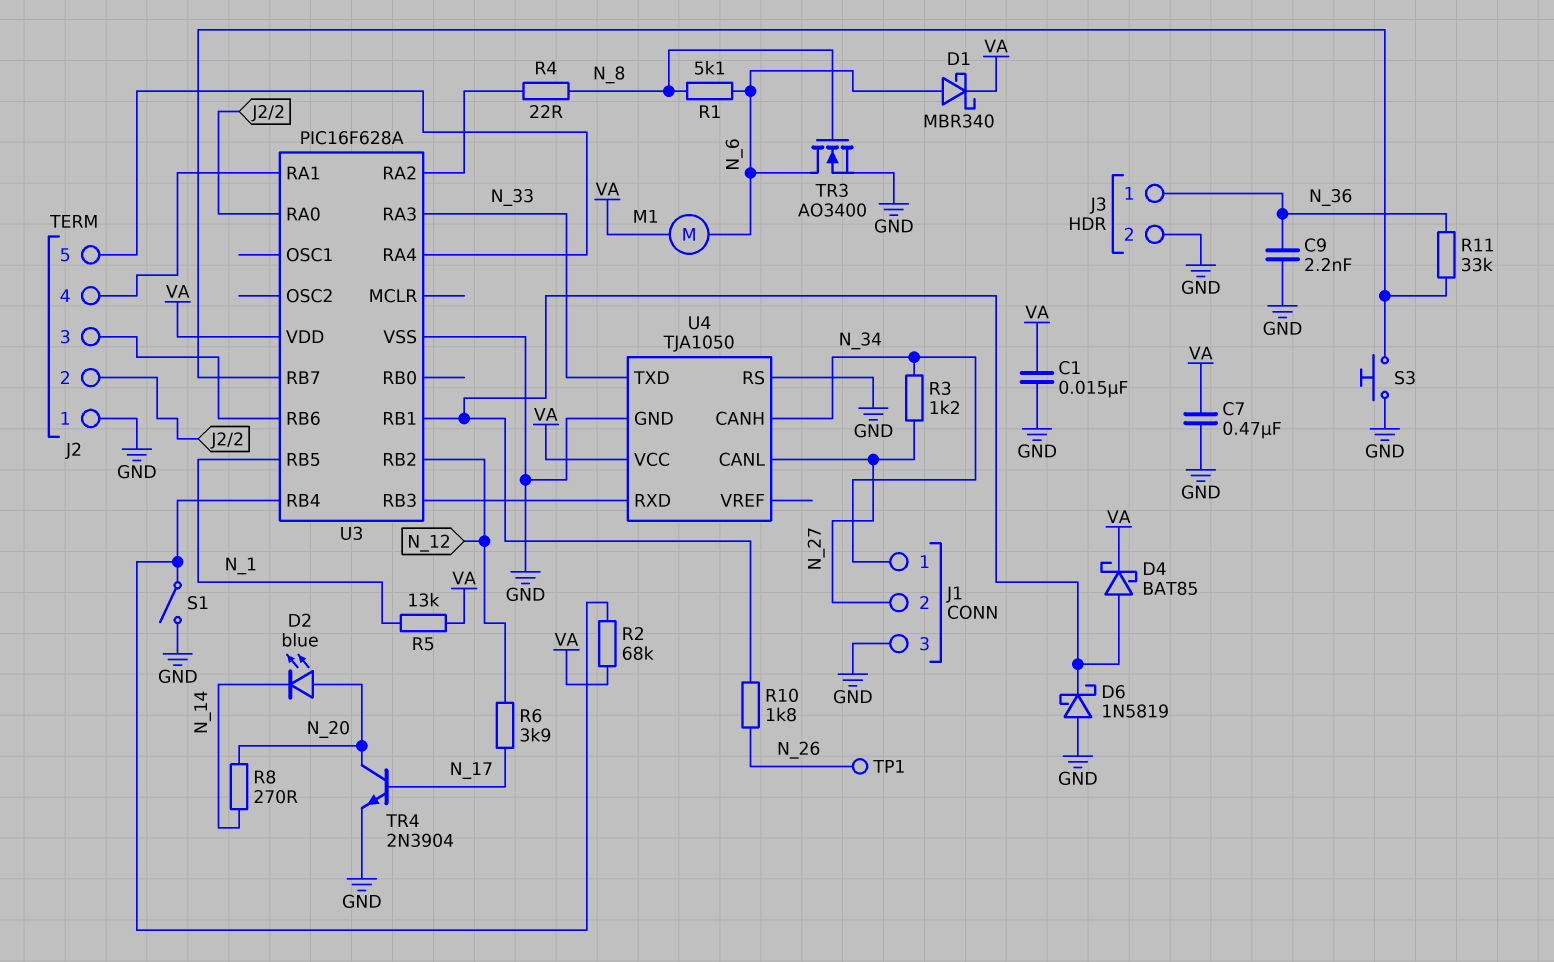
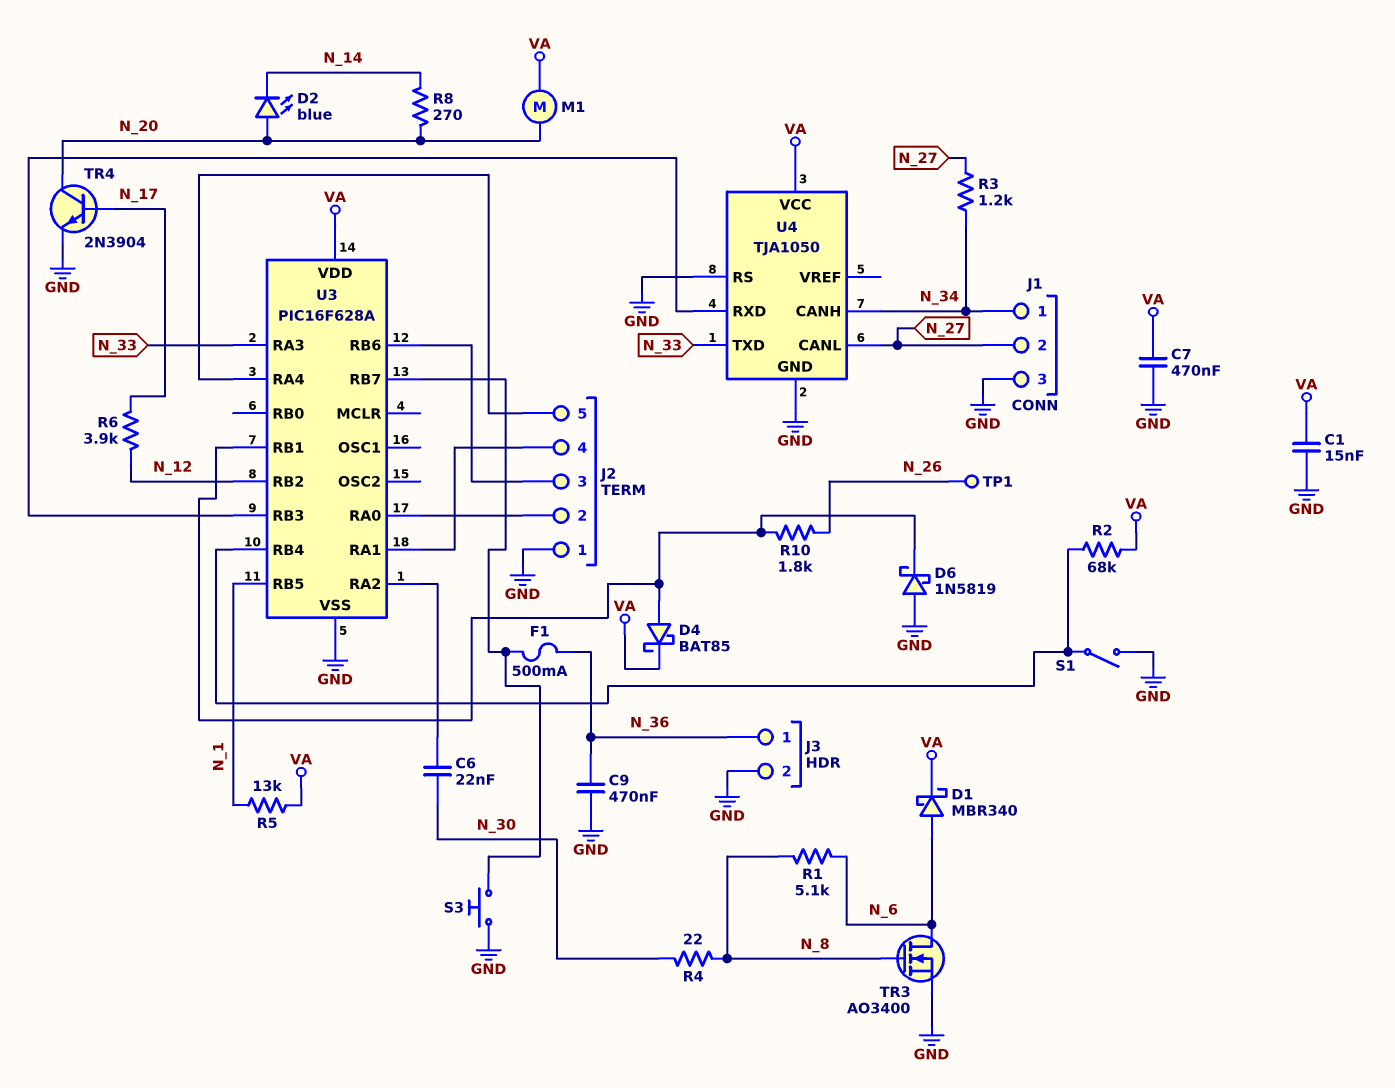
C6: none -> 22nF (N_30, U3/RA2)
C9: 2.2nF (GND, N_36) -> 470nF (GND, N_36)
F1: none -> 500mA (N_36, U3/RB7)
M1: motor (N_6, VA) -> motor (N_20, VA)
R4: 22 (N_8, U3/RA2) -> 22 (N_8, N_30)
R11: 33k (N_36, U3/RB7) -> none

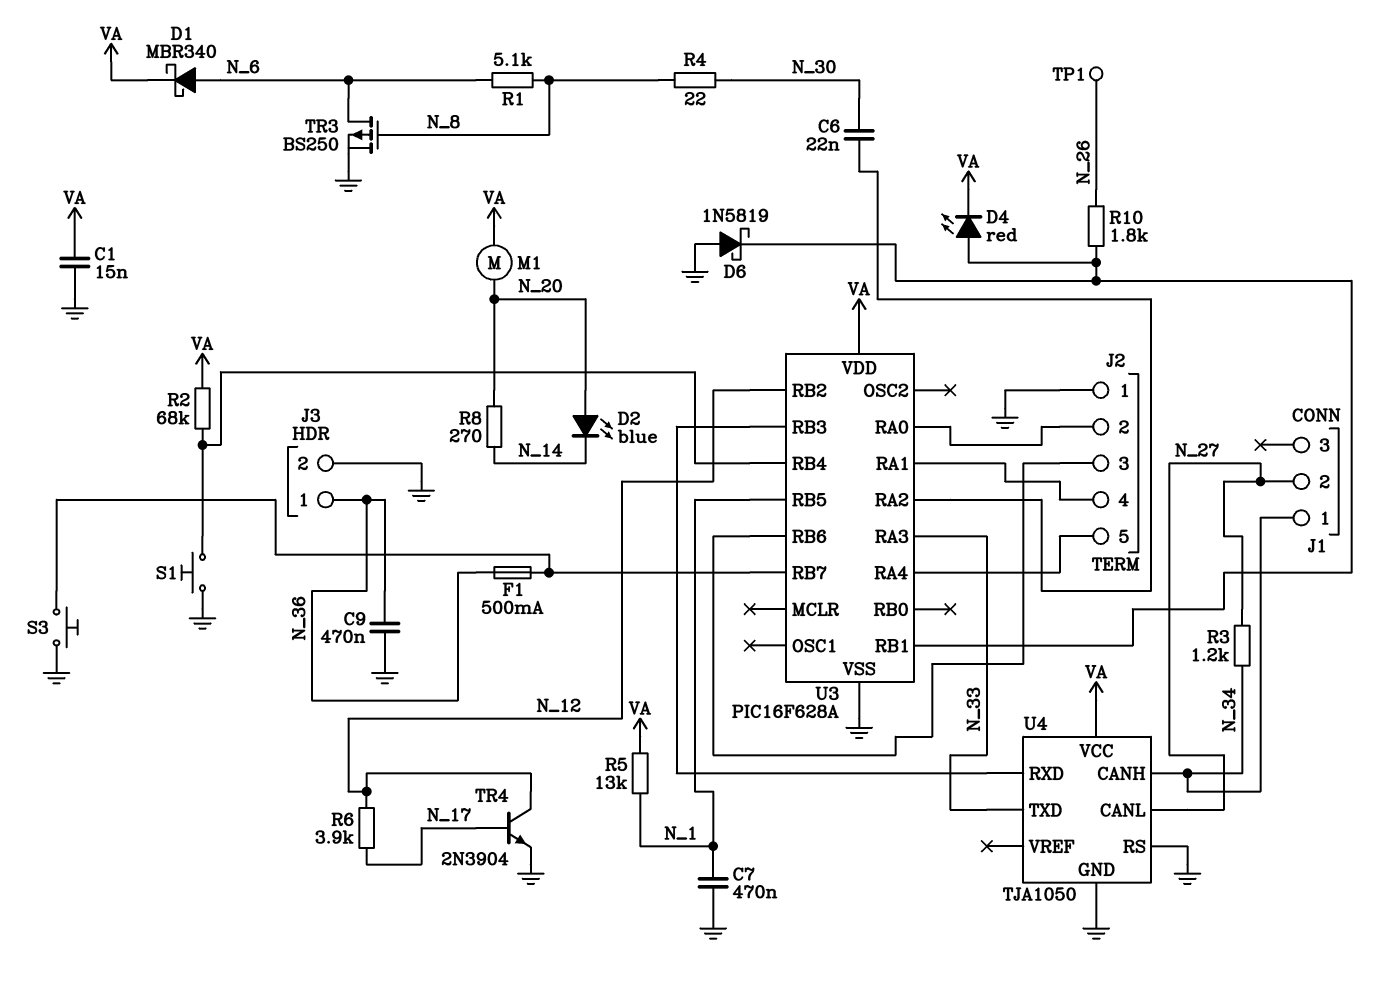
C7: 470nF (GND, VA) -> 470nF (GND, N_1)
D4: schottky BAT85 (A U3/RB1, K VA) -> LED red (A U3/RB1, K VA)
J1 pin 3: GND -> none
S1: switch (GND, U3/RB4) -> button (GND, U3/RB4)
TR3: NMOS AO3400 (G N_8, D N_6, S GND) -> PMOS BS250 (G N_8, D N_6, S GND)
TR4: NPN 2N3904 (B N_17, C N_20, E GND) -> NPN 2N3904 (B N_17, C N_12, E GND)

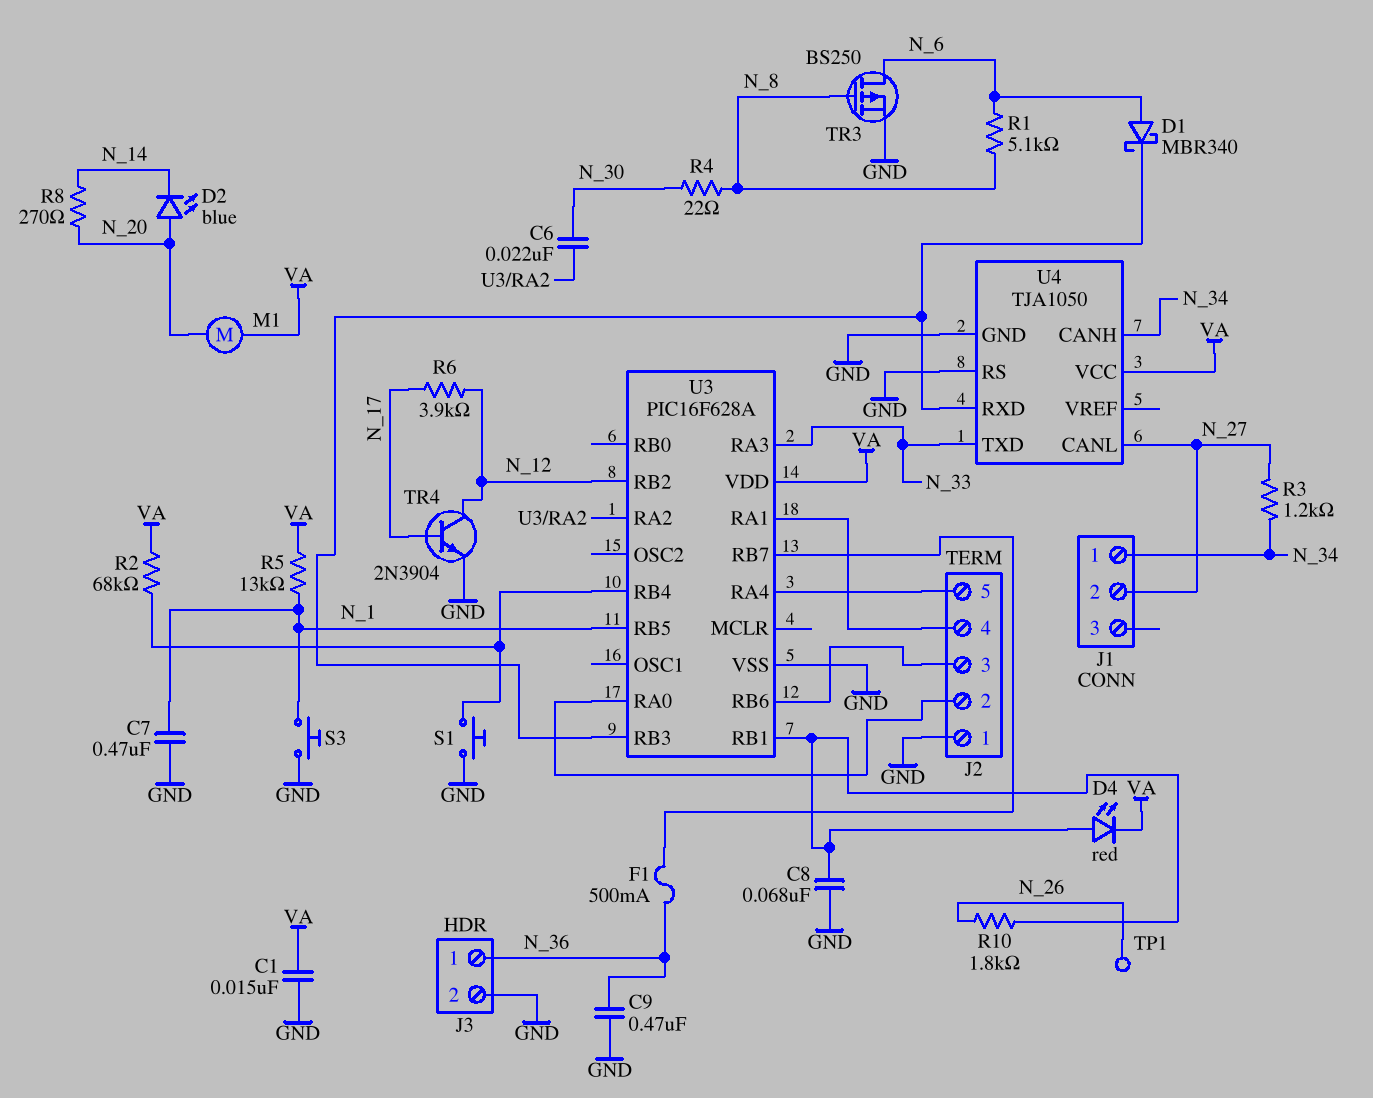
C8: none -> 68nF (GND, U3/RB1)
D1: schottky MBR340 (A N_6, K VA) -> schottky MBR340 (A N_6, K U3/RB3)
D6: schottky 1N5819 (A GND, K U3/RB1) -> none
S3: button (GND, U3/RB7) -> button (GND, N_1)

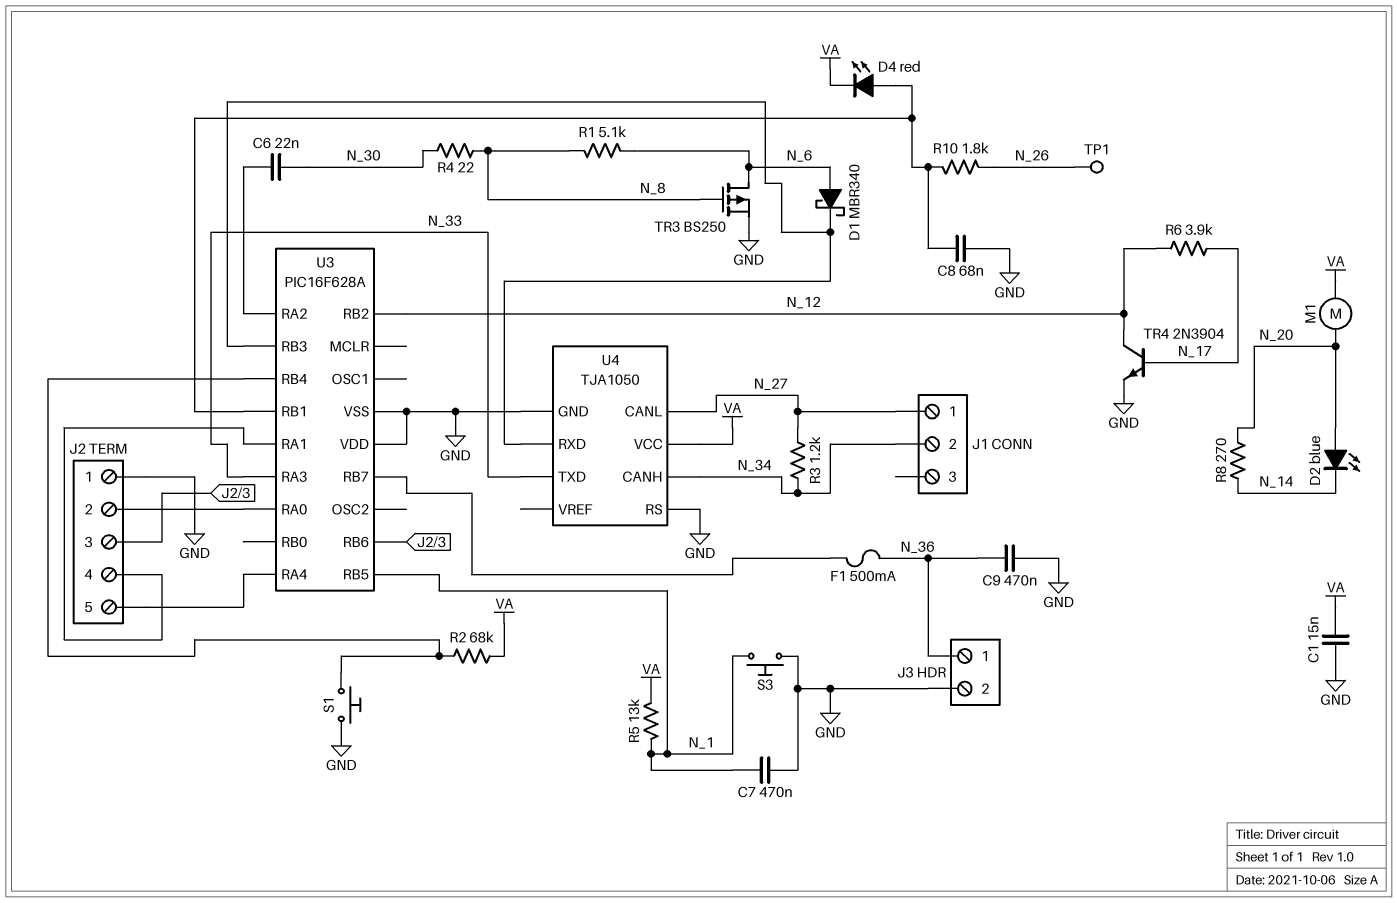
J1 pin 1: N_34 -> N_27
J1 pin 2: N_27 -> N_34
U3 pin VDD: VA -> GND

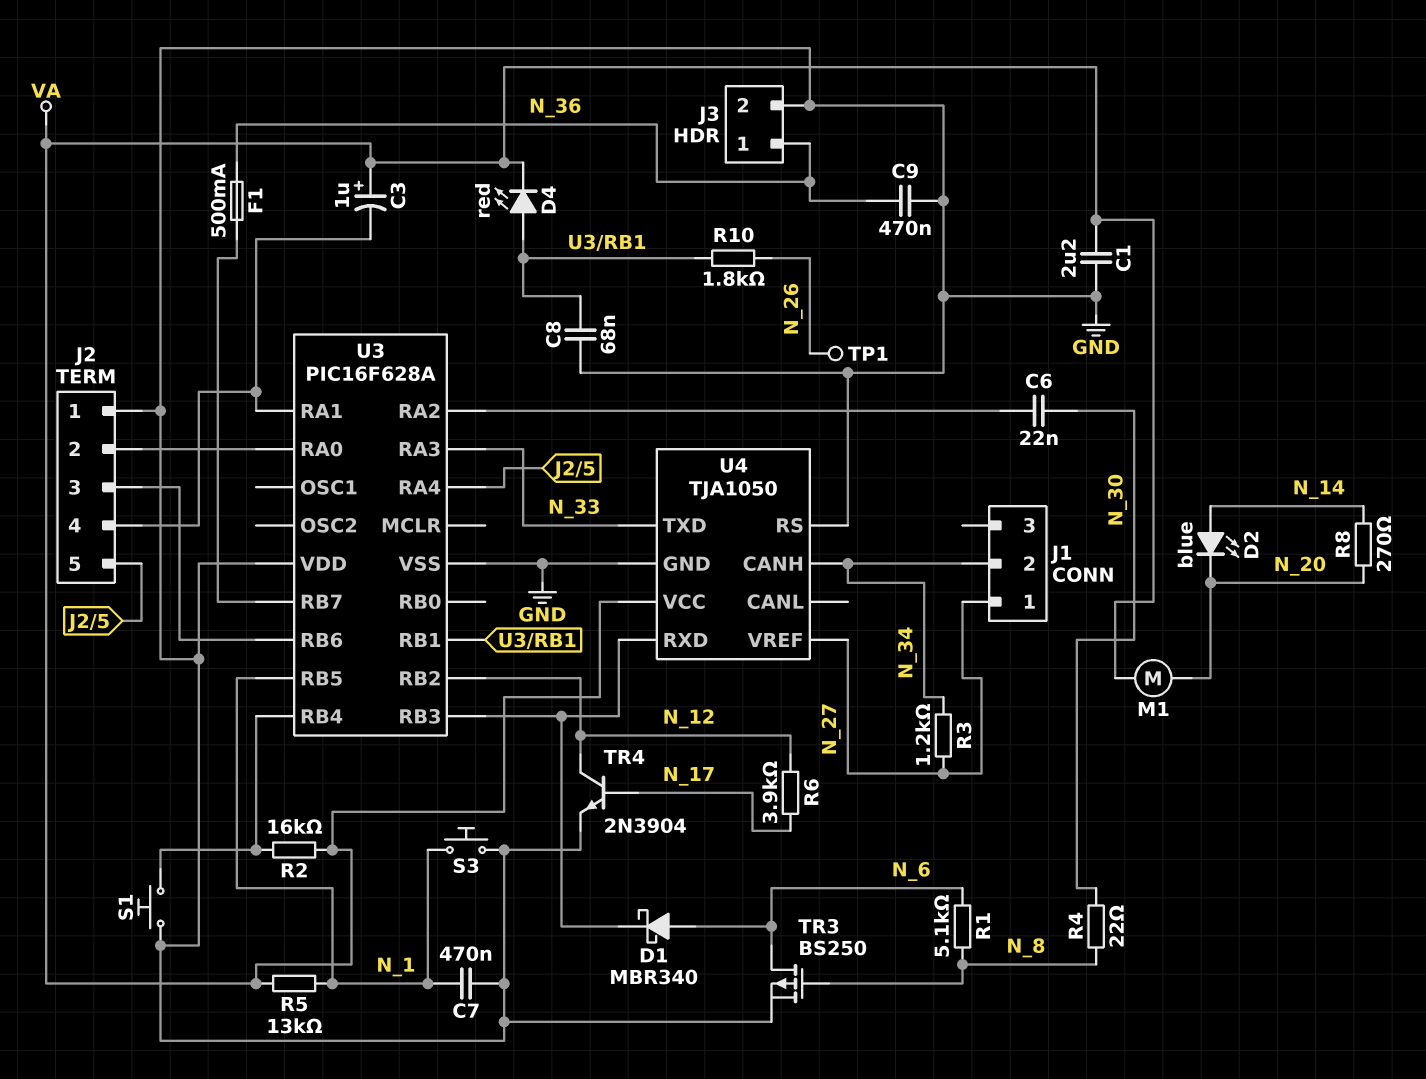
C1: 15nF (GND, VA) -> 2.2uF (GND, VA)
C3: none -> 1uF (plus VA, minus J2/4)
D2: LED blue (A N_20, K N_14) -> LED blue (A N_14, K N_20)
R2: 68k (U3/RB4, VA) -> 16k (U3/RB4, VA)
U4 pin CANL: N_27 -> none
U4 pin VREF: none -> N_27

